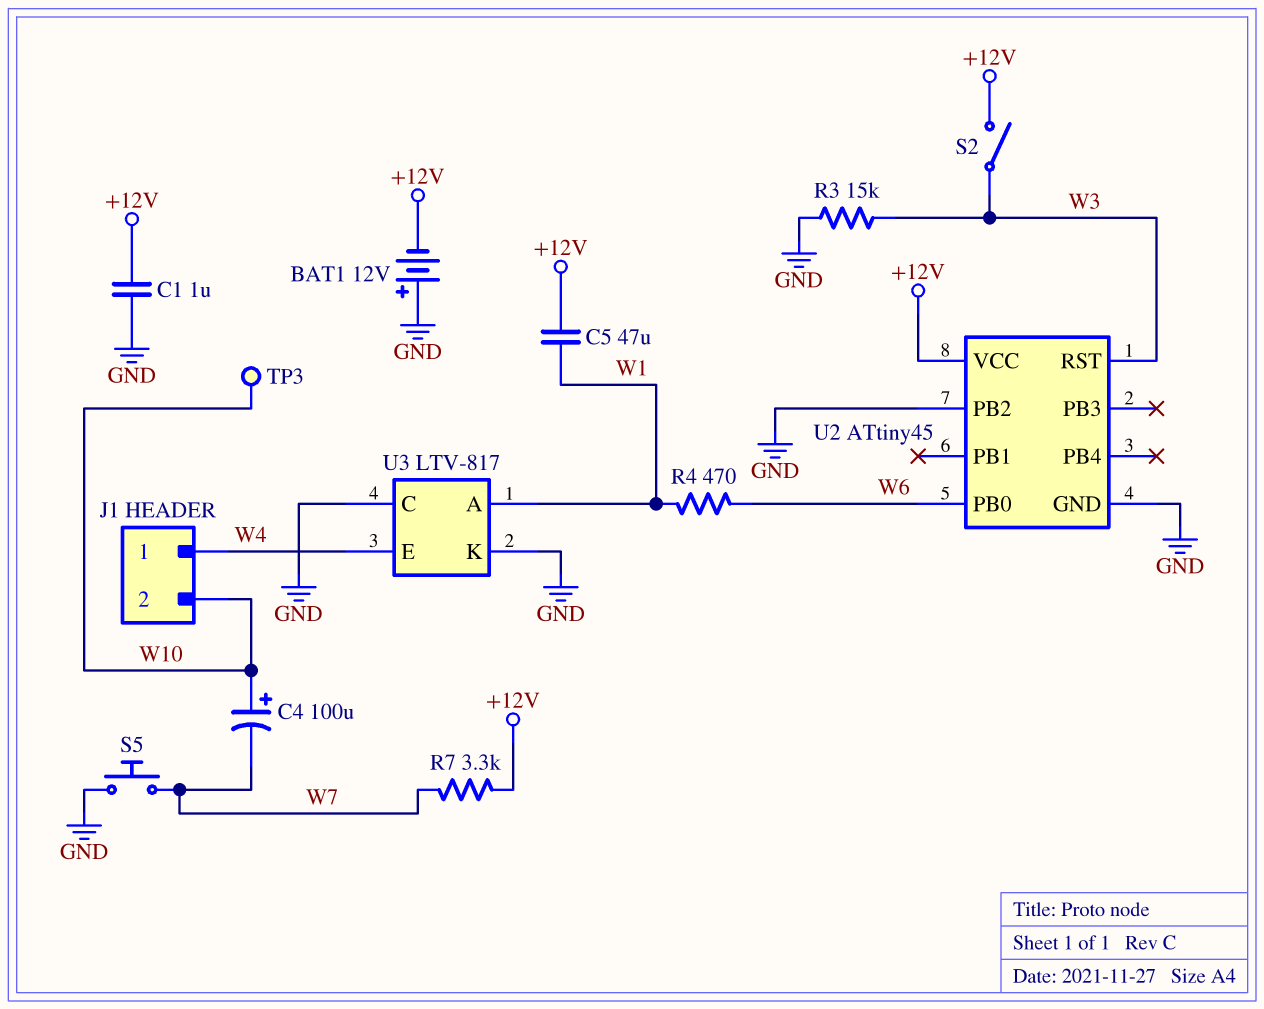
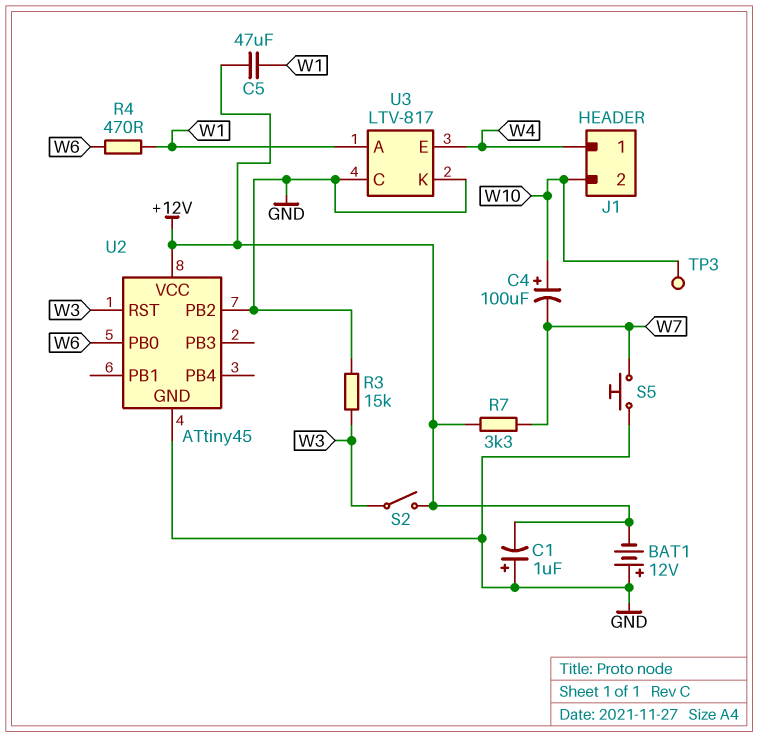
C1: 1uF (+12V, GND) -> 1uF (plus GND, minus +12V)

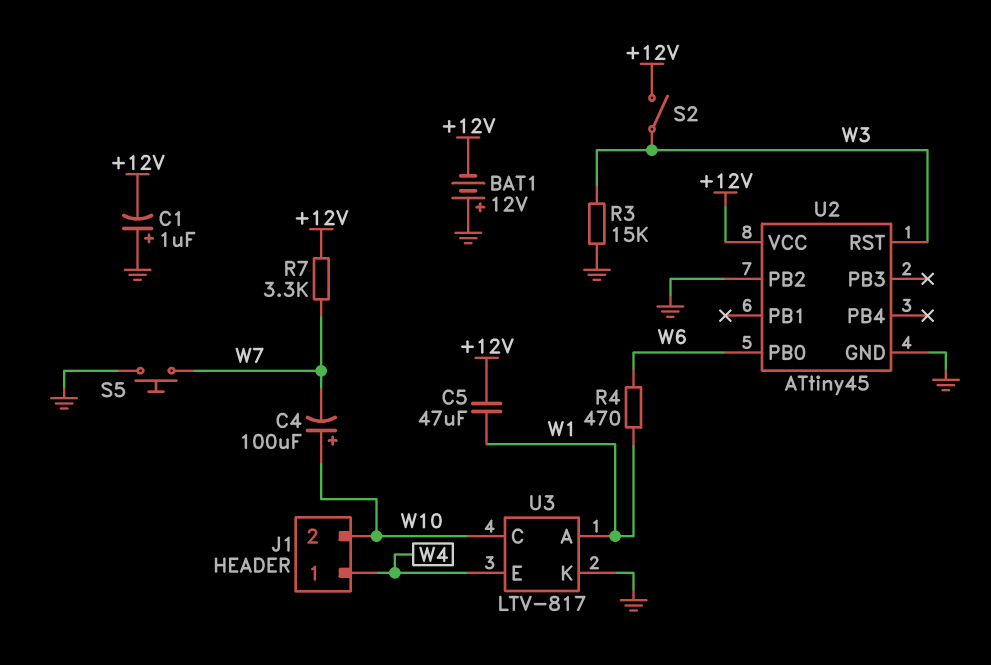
TP3: test point (W10) -> none
U3 pin C: GND -> W10

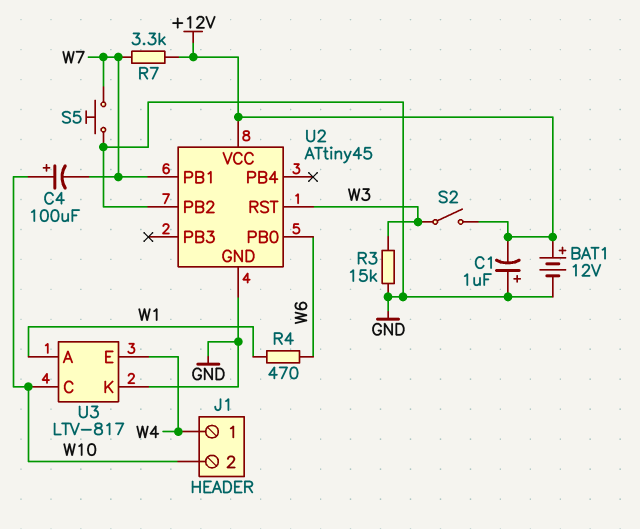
BAT1: 12V (plus GND, minus +12V) -> 12V (plus +12V, minus GND)
C5: 47uF (+12V, W1) -> none
U2 pin PB1: none -> W7

